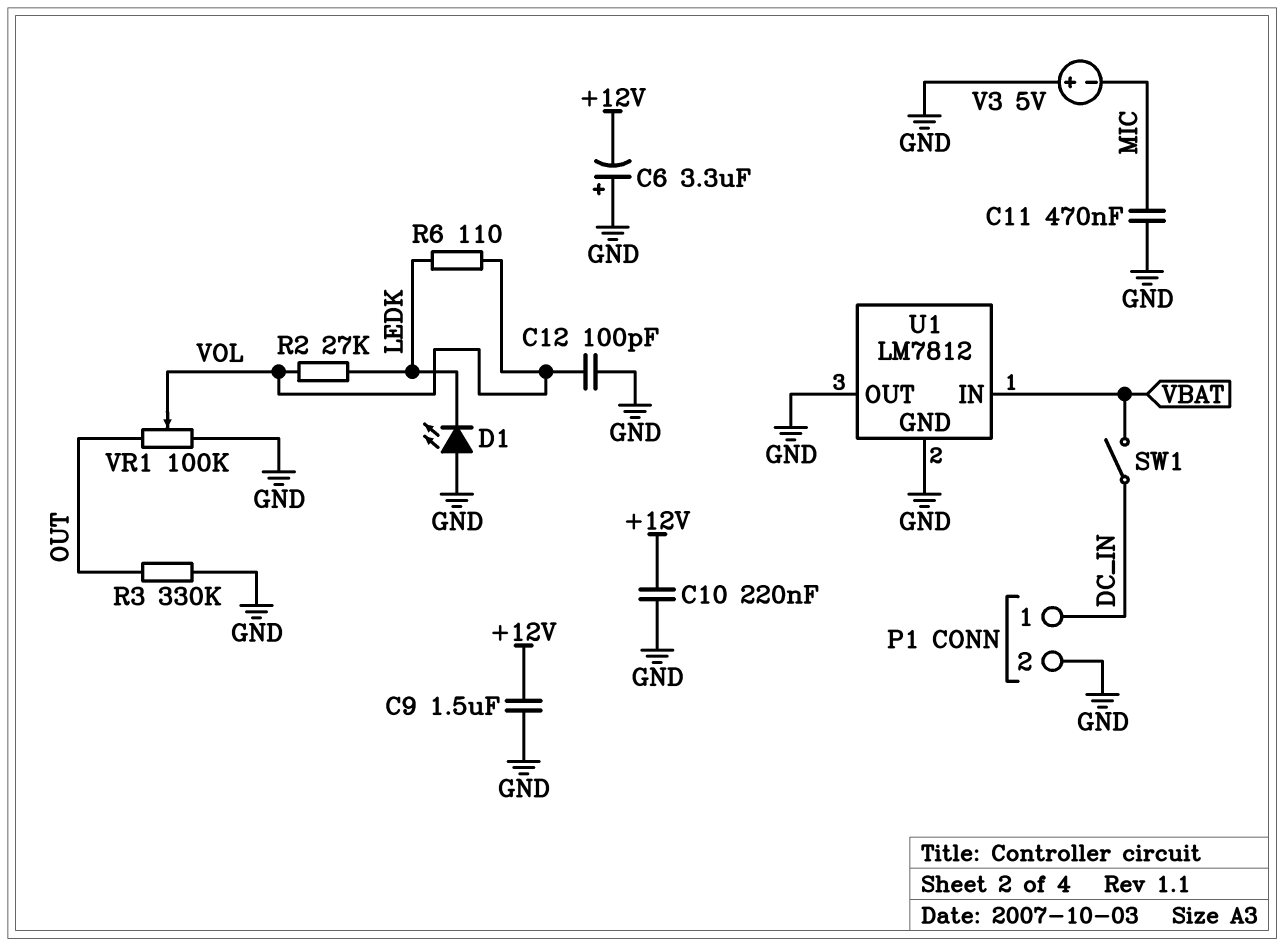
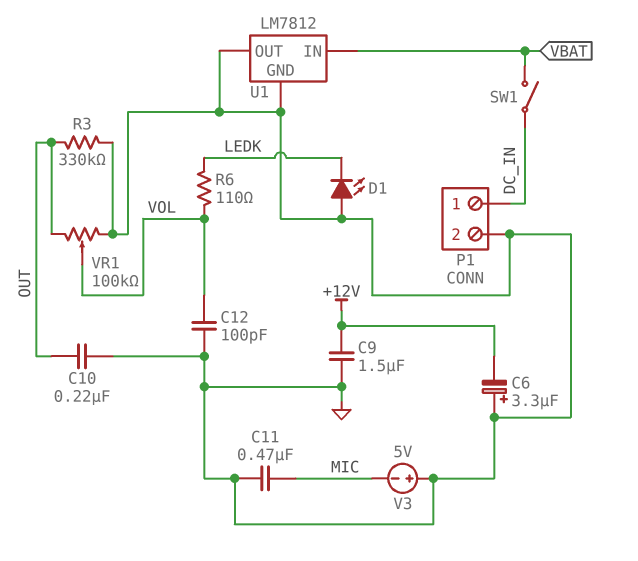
C10: 220nF (+12V, GND) -> 220nF (GND, OUT)
R2: 27k (LEDK, VOL) -> none

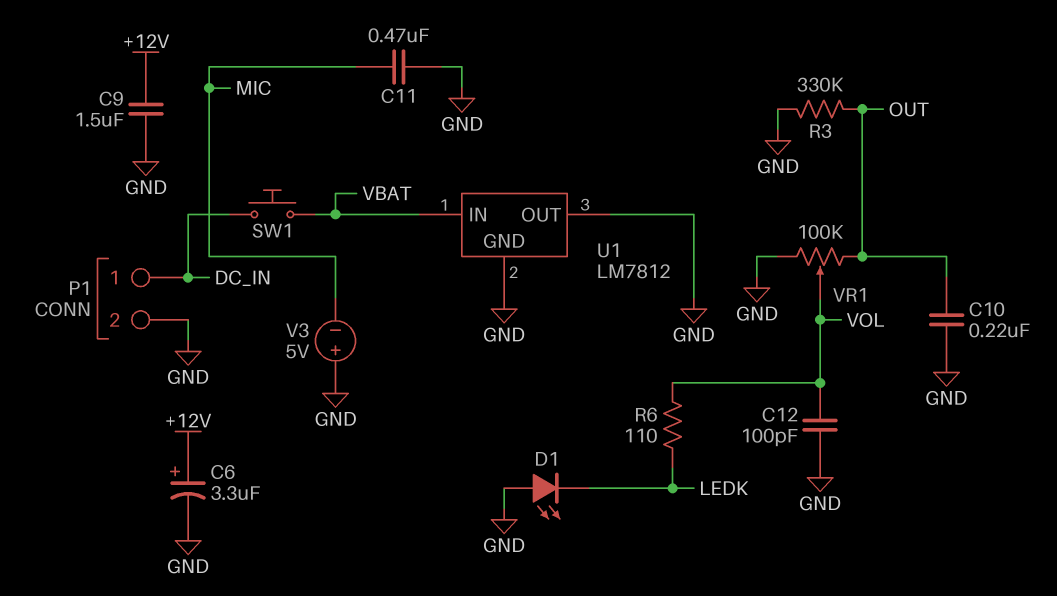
C6: 3.3uF (plus GND, minus +12V) -> 3.3uF (plus +12V, minus GND)
SW1: switch (DC_IN, VBAT) -> button (DC_IN, VBAT)

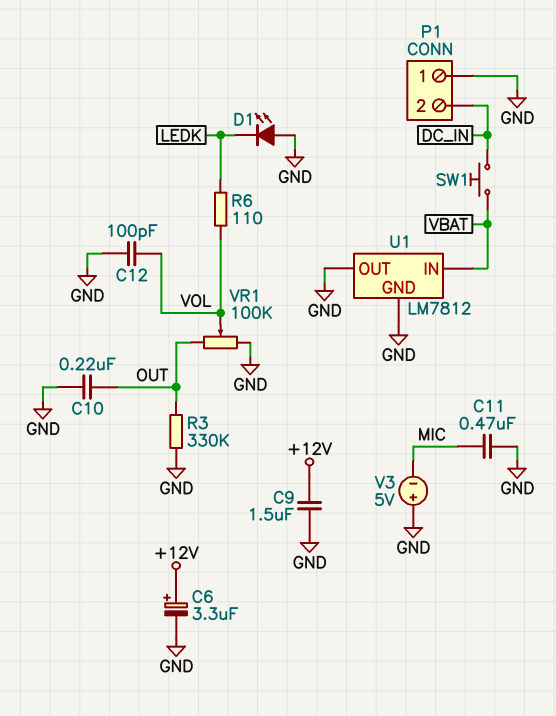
P1 pin 1: DC_IN -> GND
P1 pin 2: GND -> DC_IN

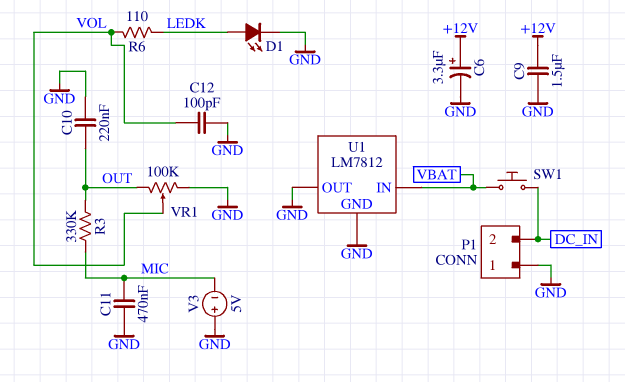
D1: LED (A GND, K LEDK) -> LED (A LEDK, K GND)
R3: 330k (GND, OUT) -> 330k (MIC, OUT)

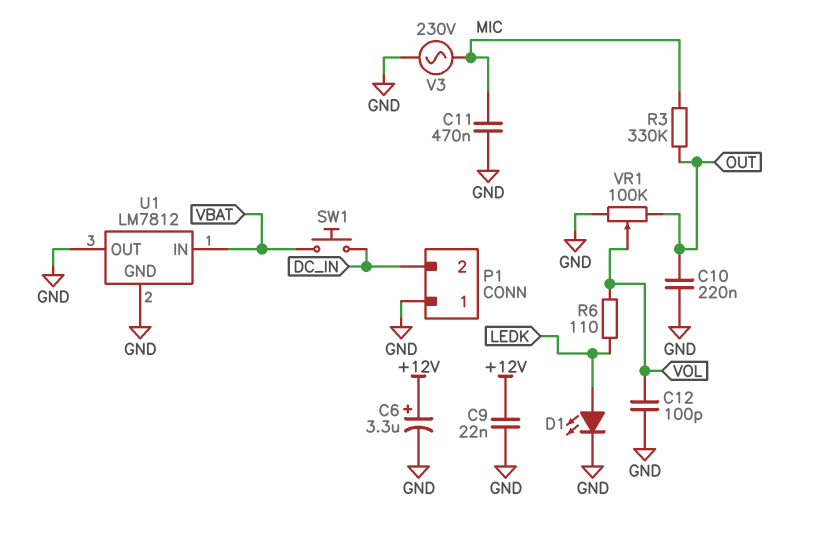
C9: 1.5uF (+12V, GND) -> 22nF (+12V, GND)
V3: 5V (plus GND, minus MIC) -> AC 230V (GND, MIC)

